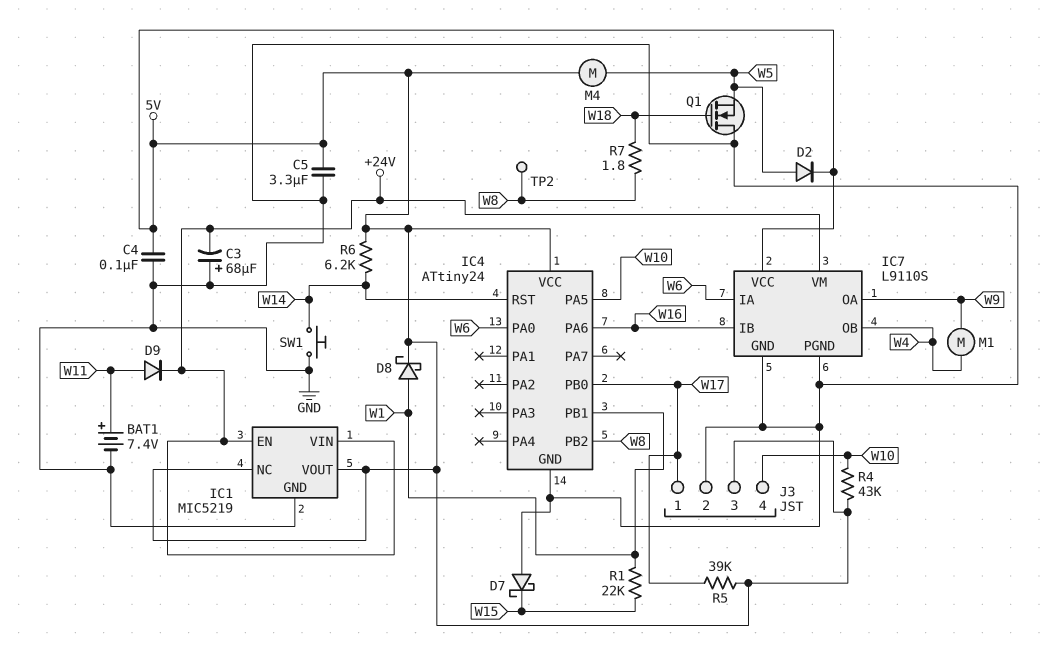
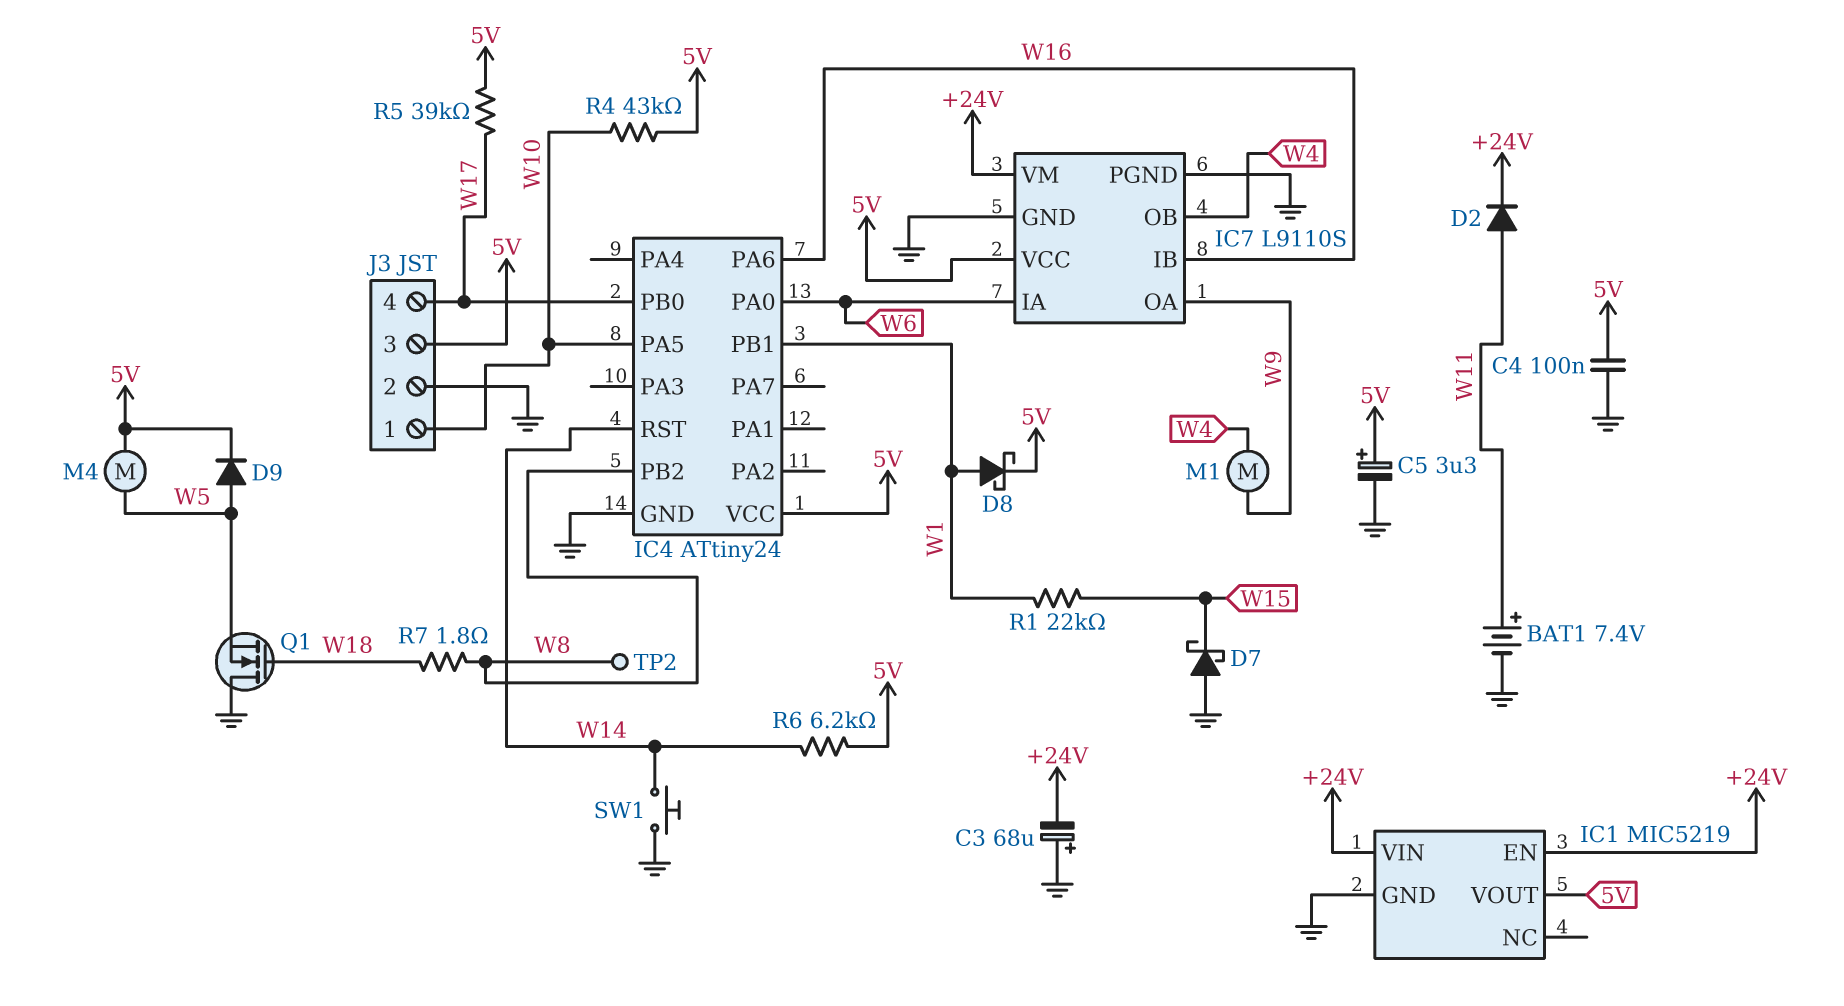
C5: 3.3uF (5V, GND) -> 3.3uF (plus 5V, minus GND)
D2: diode (A W5, K 5V) -> diode (A W11, K +24V)
D9: diode (A W11, K +24V) -> diode (A W5, K 5V)
IC1 pin NC: 5V -> none
J3 pin 1: W17 -> W10
J3 pin 4: W10 -> W17

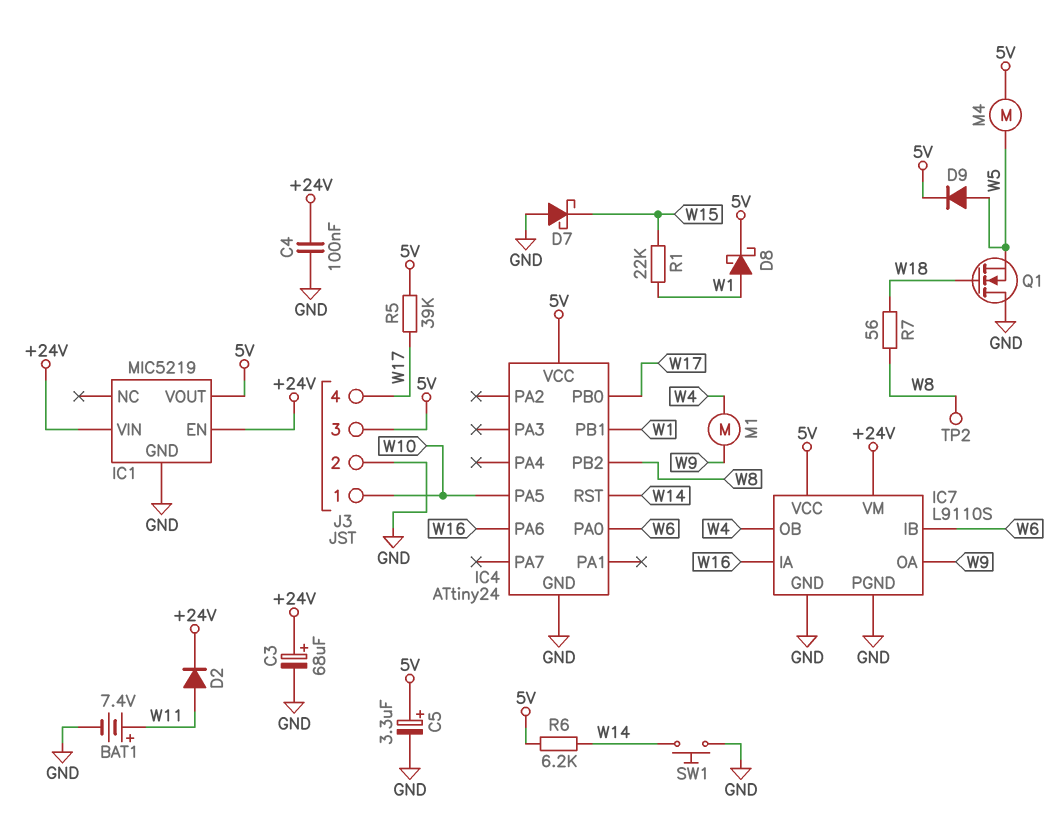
C3: 68uF (plus GND, minus +24V) -> 68uF (plus +24V, minus GND)
C4: 100nF (5V, GND) -> 100nF (+24V, GND)
IC7 pin IA: W6 -> W16
IC7 pin IB: W16 -> W6
R4: 43k (5V, W10) -> none
R7: 1.8 (W8, W18) -> 56 (W8, W18)

